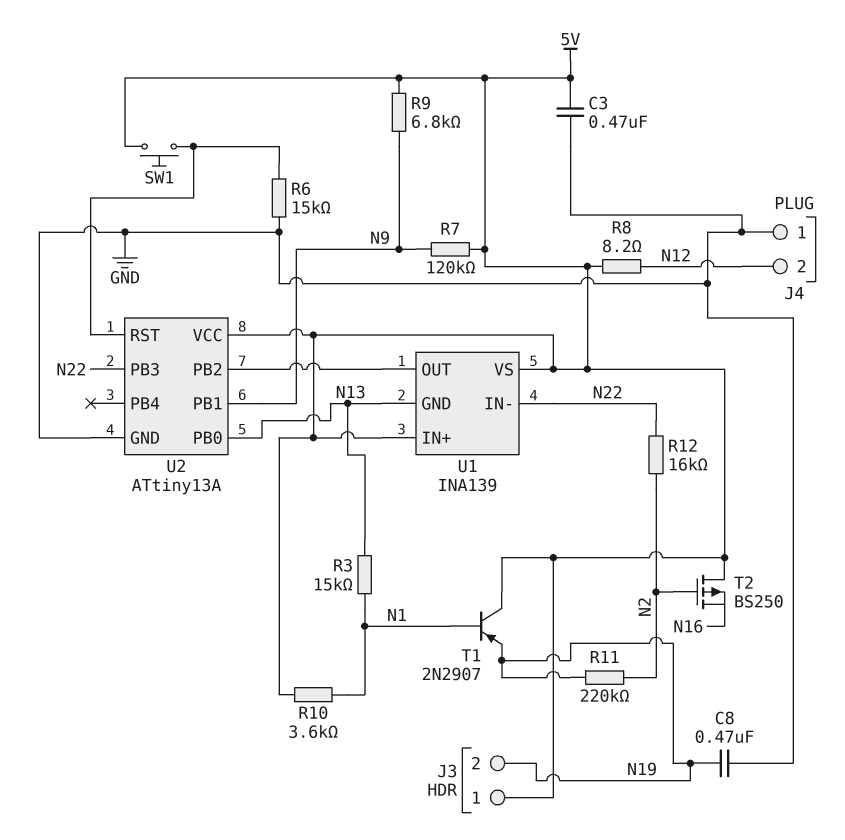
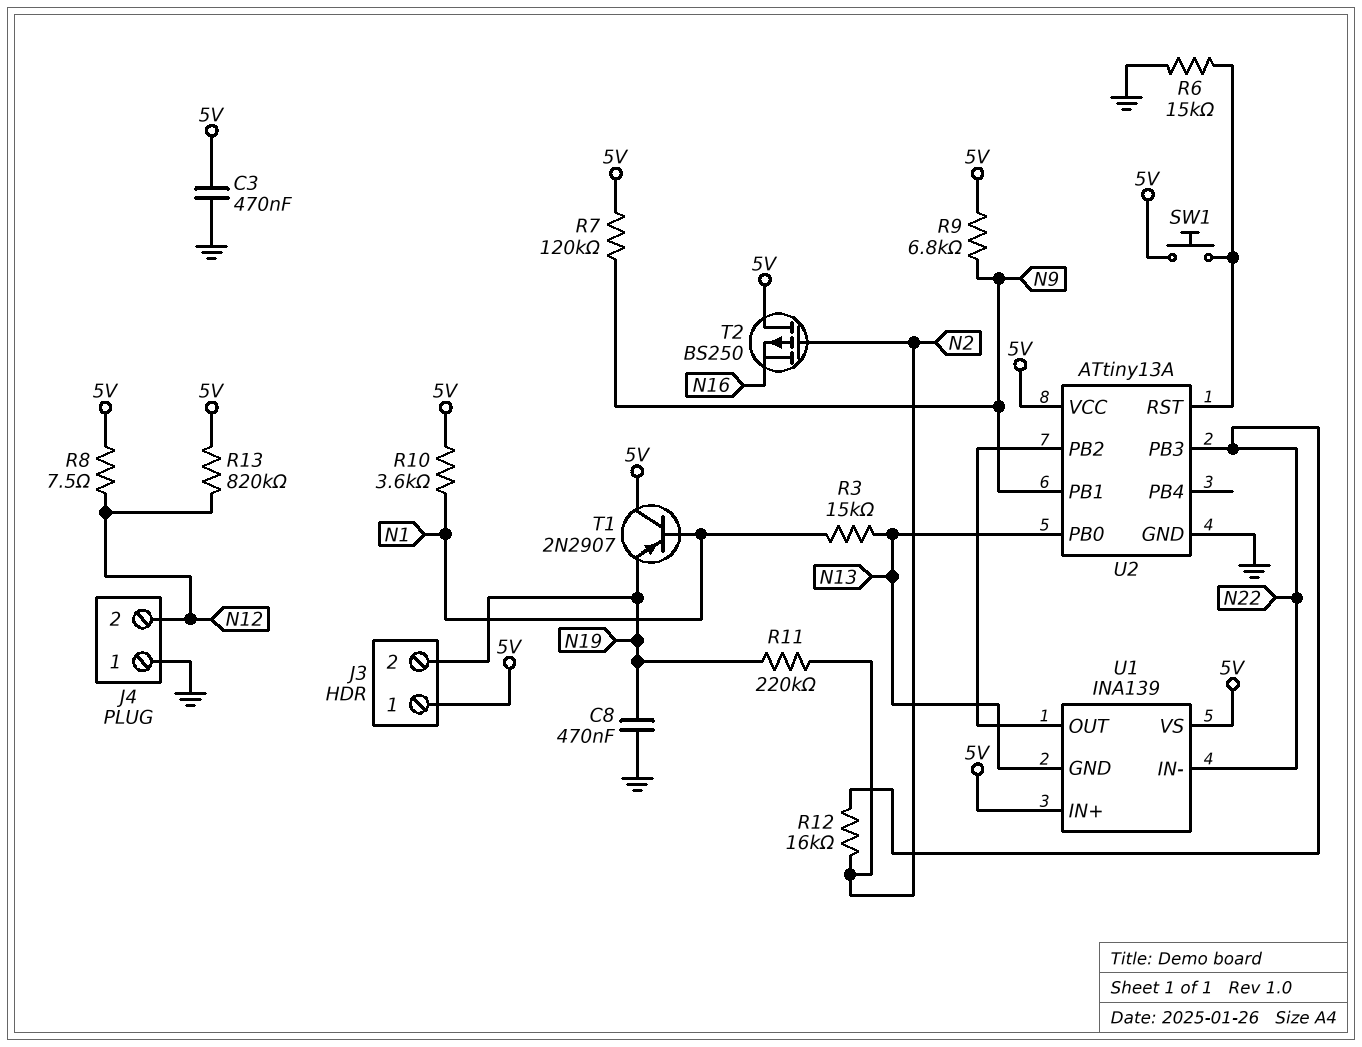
R8: 8.2 (5V, N12) -> 7.5 (5V, N12)
R13: none -> 820k (5V, N12)

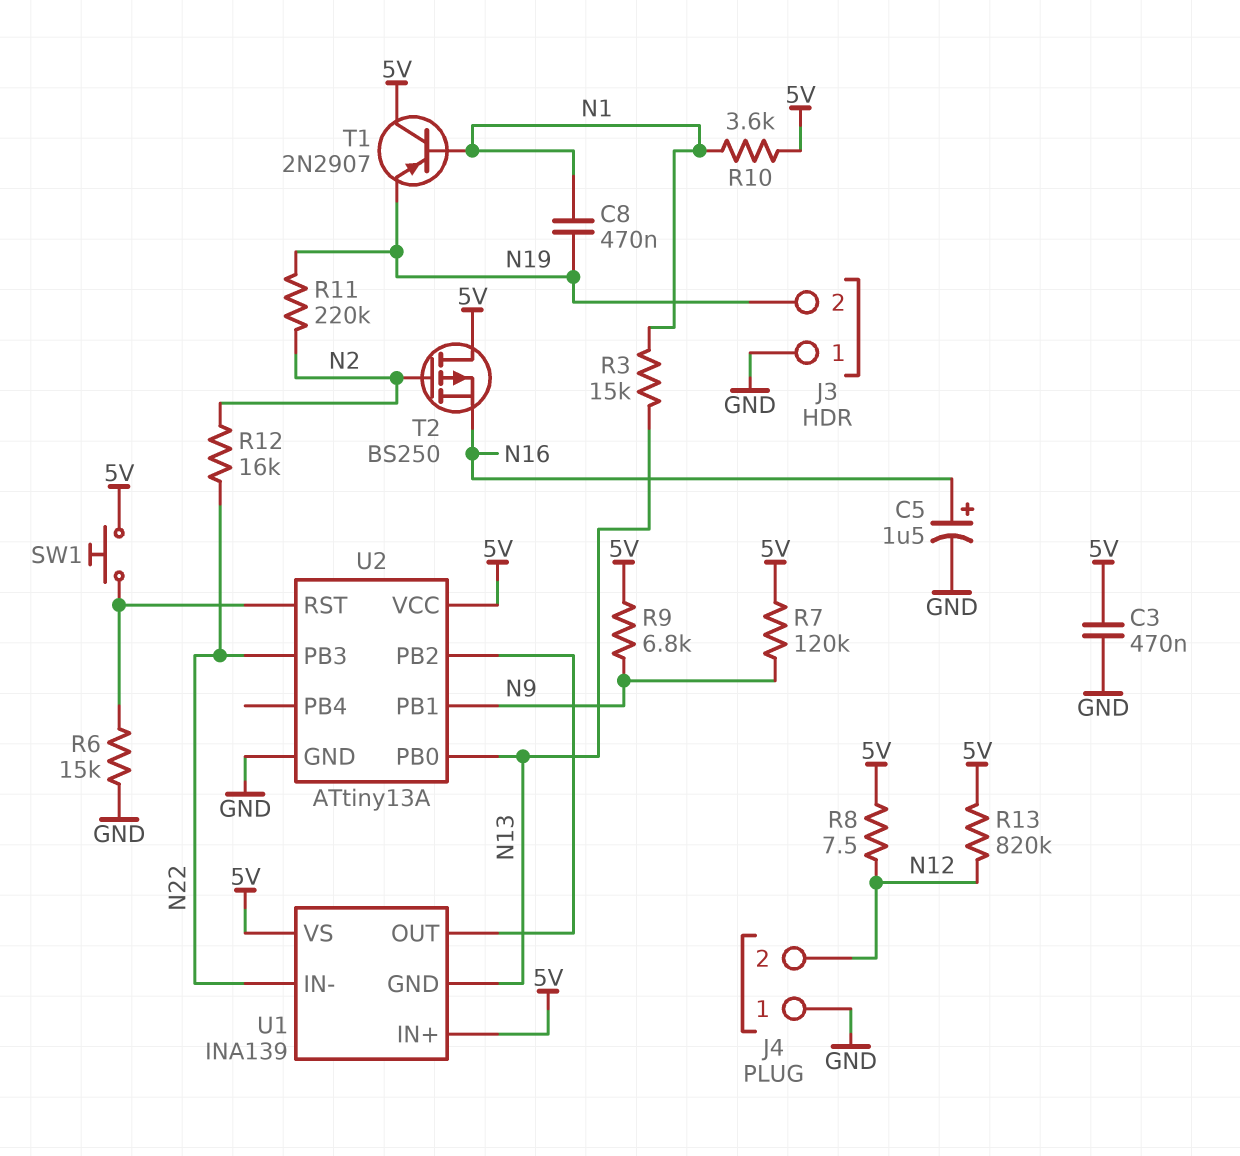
C5: none -> 1.5uF (plus N16, minus GND)
C8: 470nF (GND, N19) -> 470nF (N1, N19)
J3 pin 1: 5V -> GND

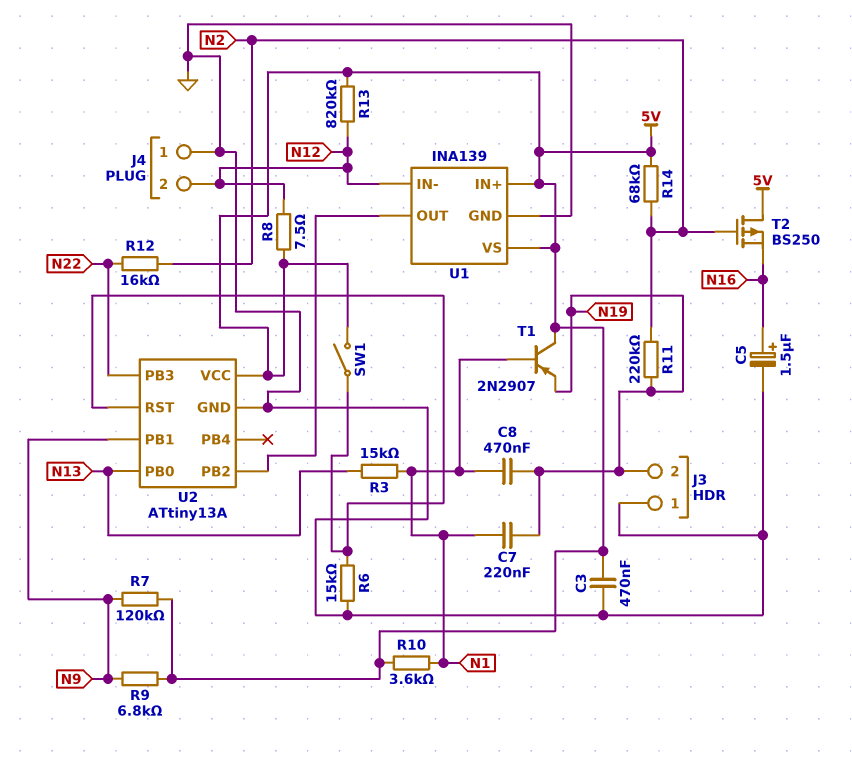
C7: none -> 220nF (N1, N19)
R14: none -> 68k (5V, N2)
SW1: button (5V, U2/RST) -> switch (5V, U2/RST)
U1 pin GND: N13 -> GND
U1 pin IN-: N22 -> N12

